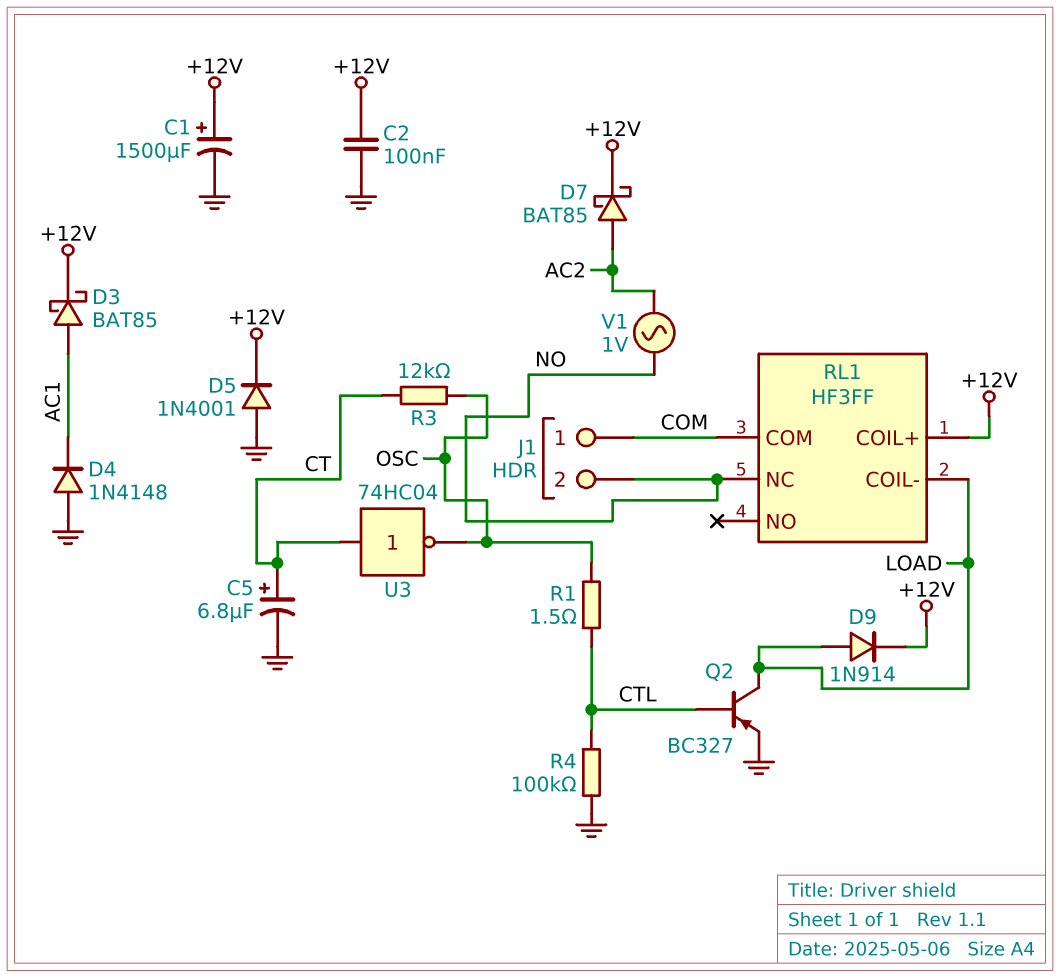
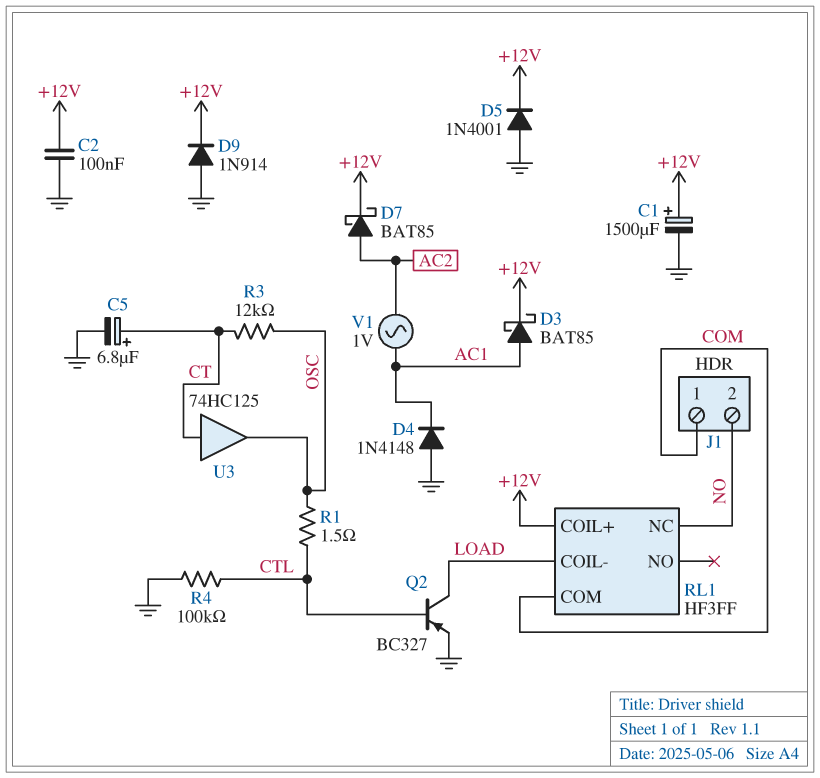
D9: diode 1N914 (A LOAD, K +12V) -> diode 1N914 (A GND, K +12V)
U3: NOT 74HC04 (in CT, out OSC) -> buffer 74HC125 (in CT, out OSC)
V1: AC 1V (AC2, NO) -> AC 1V (AC1, AC2)

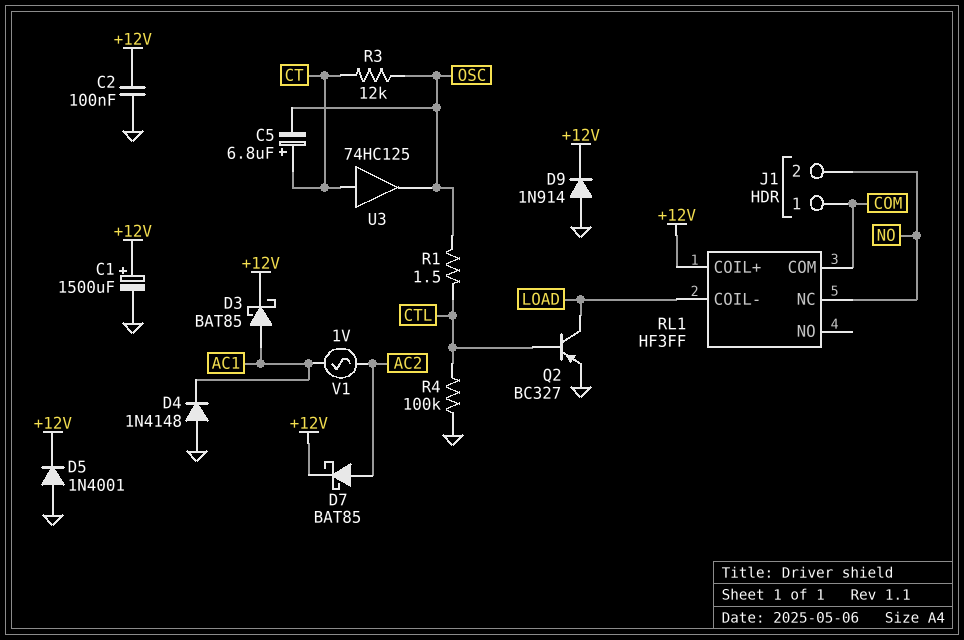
C5: 6.8uF (plus CT, minus GND) -> 6.8uF (plus CT, minus OSC)

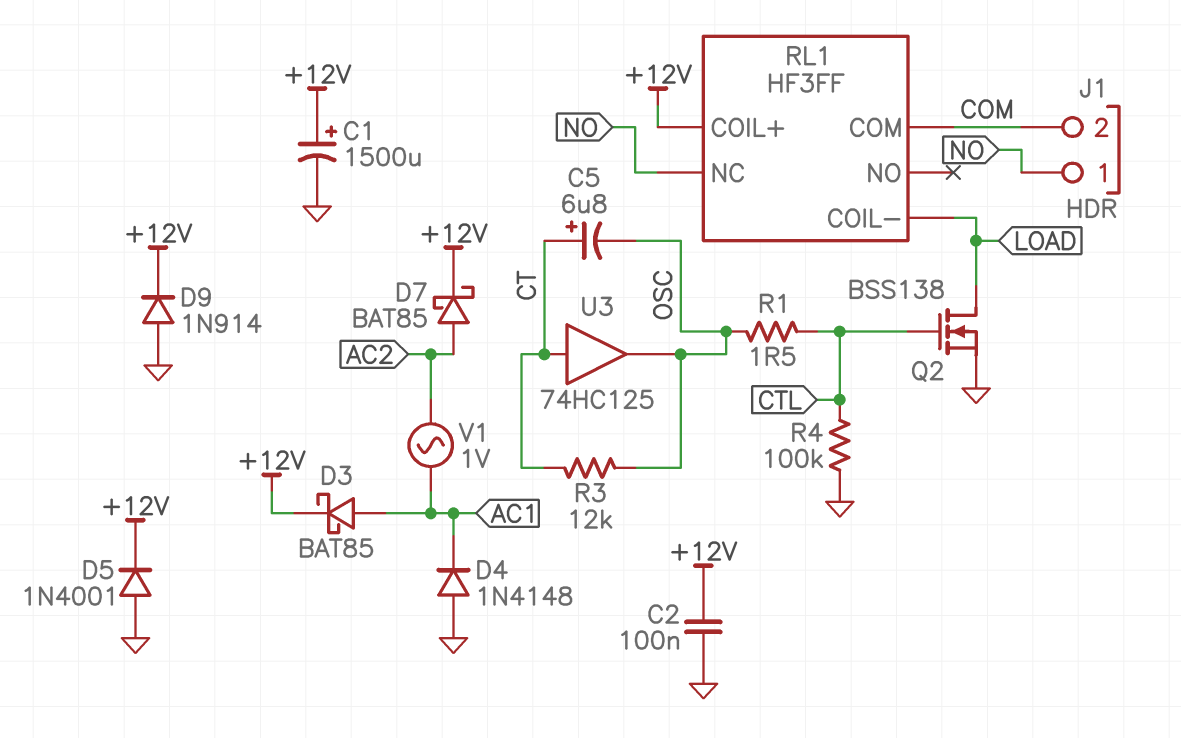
J1 pin 1: COM -> NO
J1 pin 2: NO -> COM
Q2: PNP BC327 (B CTL, C LOAD, E GND) -> NMOS BSS138 (G CTL, D LOAD, S GND)

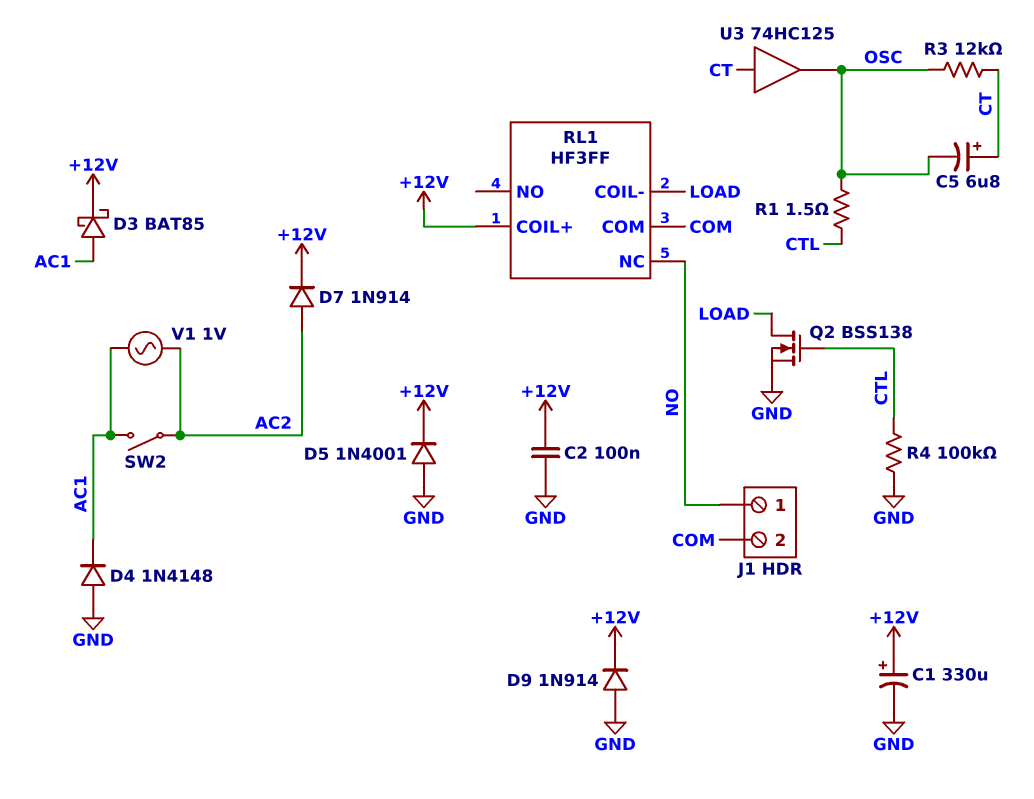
C1: 1500uF (plus +12V, minus GND) -> 330uF (plus +12V, minus GND)
D7: schottky BAT85 (A AC2, K +12V) -> diode 1N914 (A AC2, K +12V)
SW2: none -> switch (AC1, AC2)

